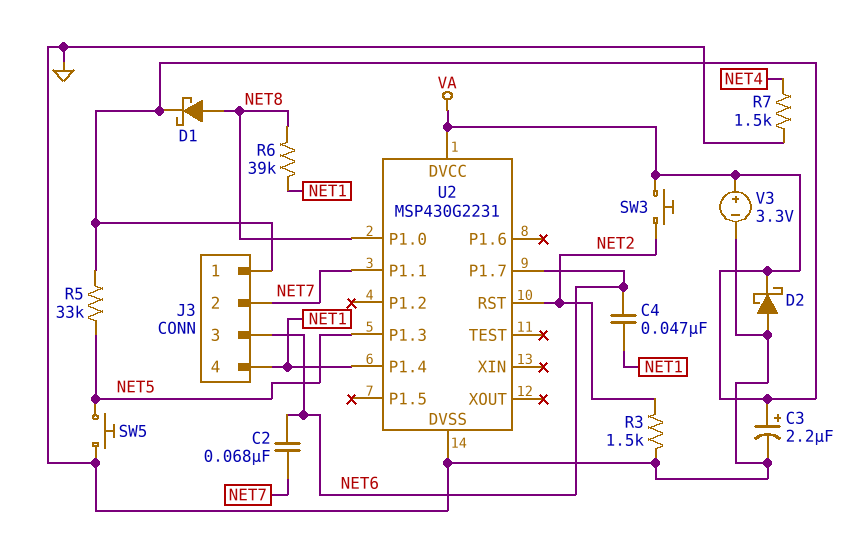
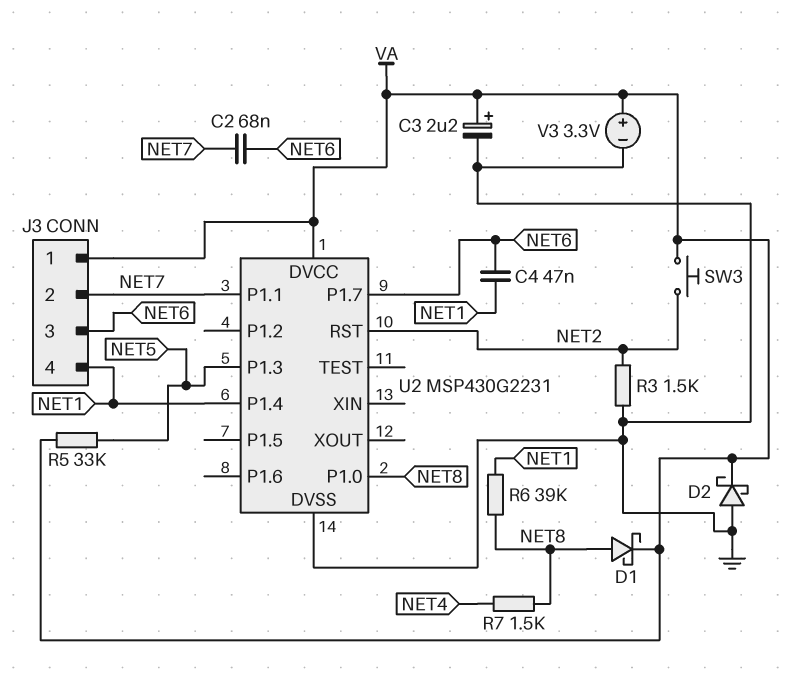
R7: 1.5k (GND, NET4) -> 1.5k (NET4, NET8)
SW5: button (GND, NET5) -> none

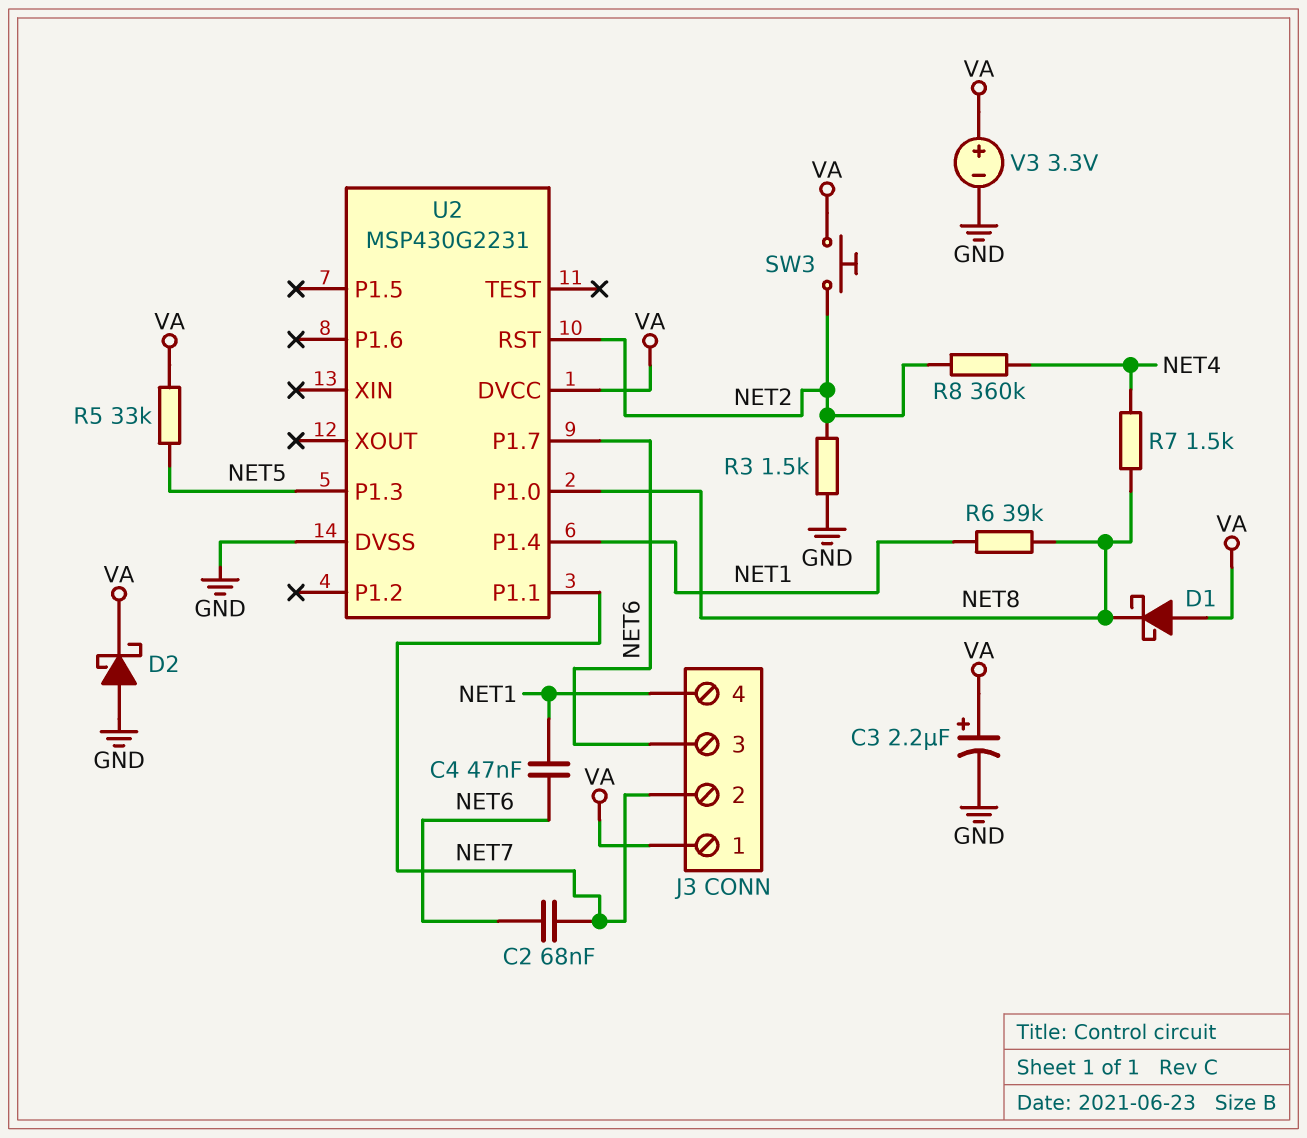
D1: schottky (A NET8, K VA) -> schottky (A VA, K NET8)
R8: none -> 360k (NET2, NET4)

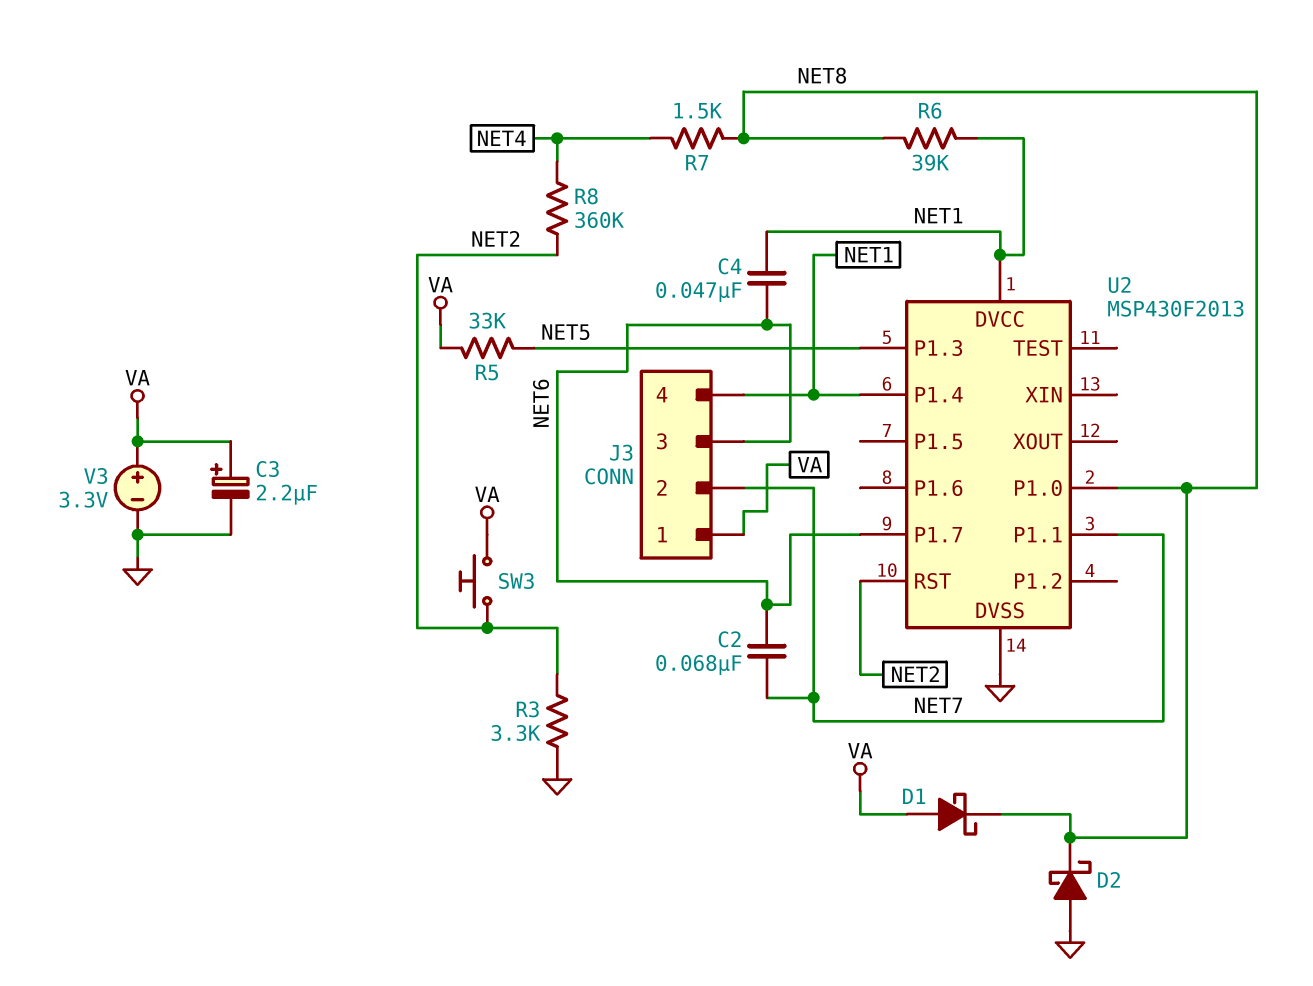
D2: schottky (A GND, K VA) -> schottky (A GND, K NET8)
R3: 1.5k (GND, NET2) -> 3.3k (GND, NET2)
U2: MSP430G2231 -> MSP430F2013
U2 pin DVCC: VA -> NET1

